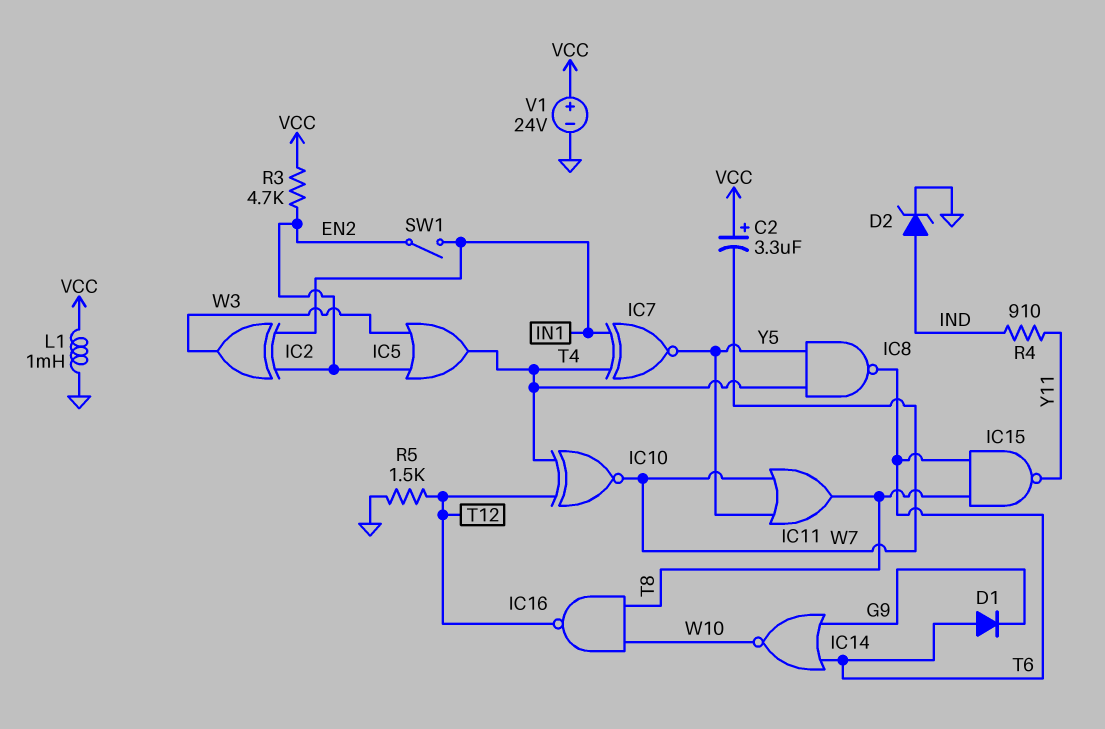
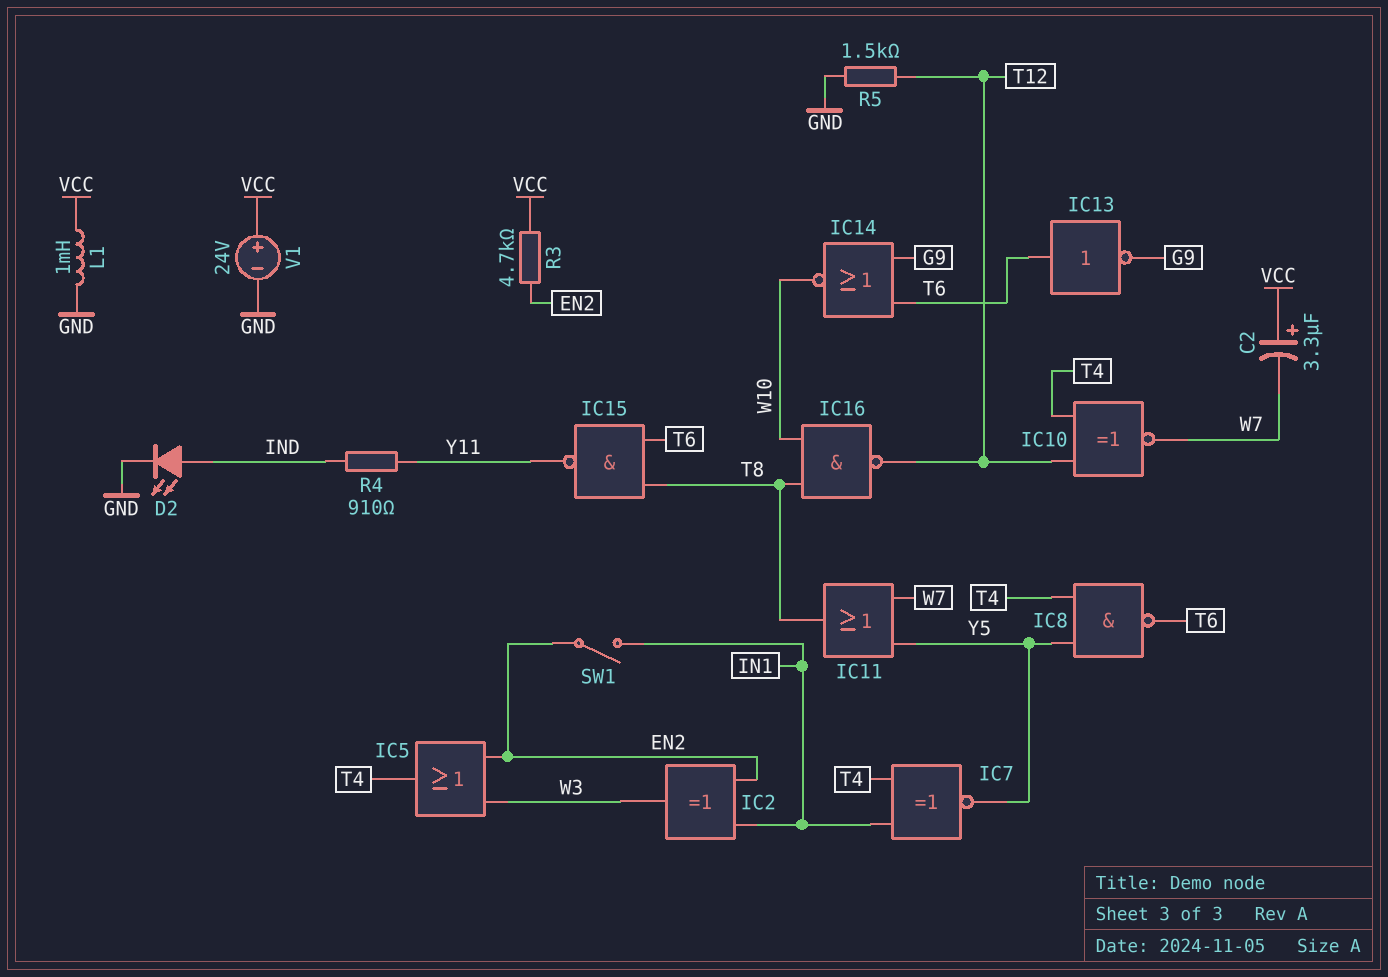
D1: diode (A T6, K G9) -> none
D2: zener (A IND, K GND) -> LED (A IND, K GND)
IC13: none -> NOT (in T6, out G9)

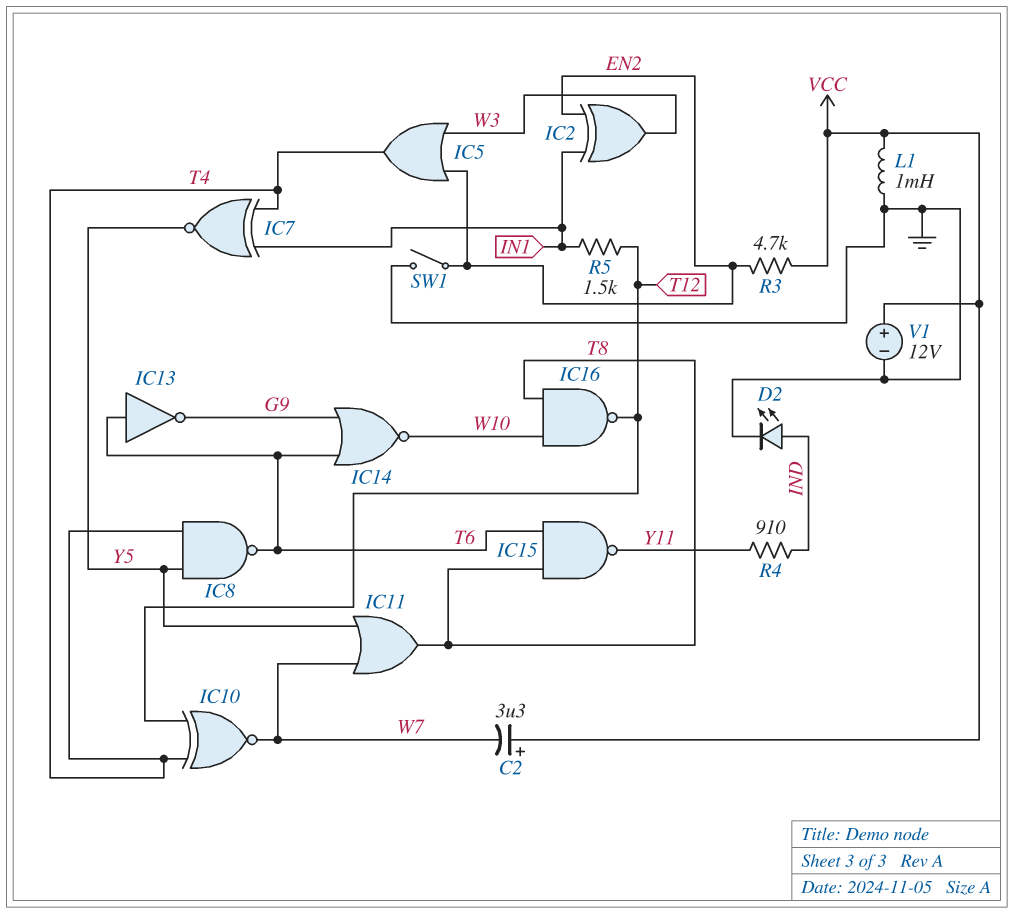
R5: 1.5k (GND, T12) -> 1.5k (IN1, T12)
SW1: switch (EN2, IN1) -> switch (EN2, GND)
V1: 24V (plus VCC, minus GND) -> 12V (plus VCC, minus GND)

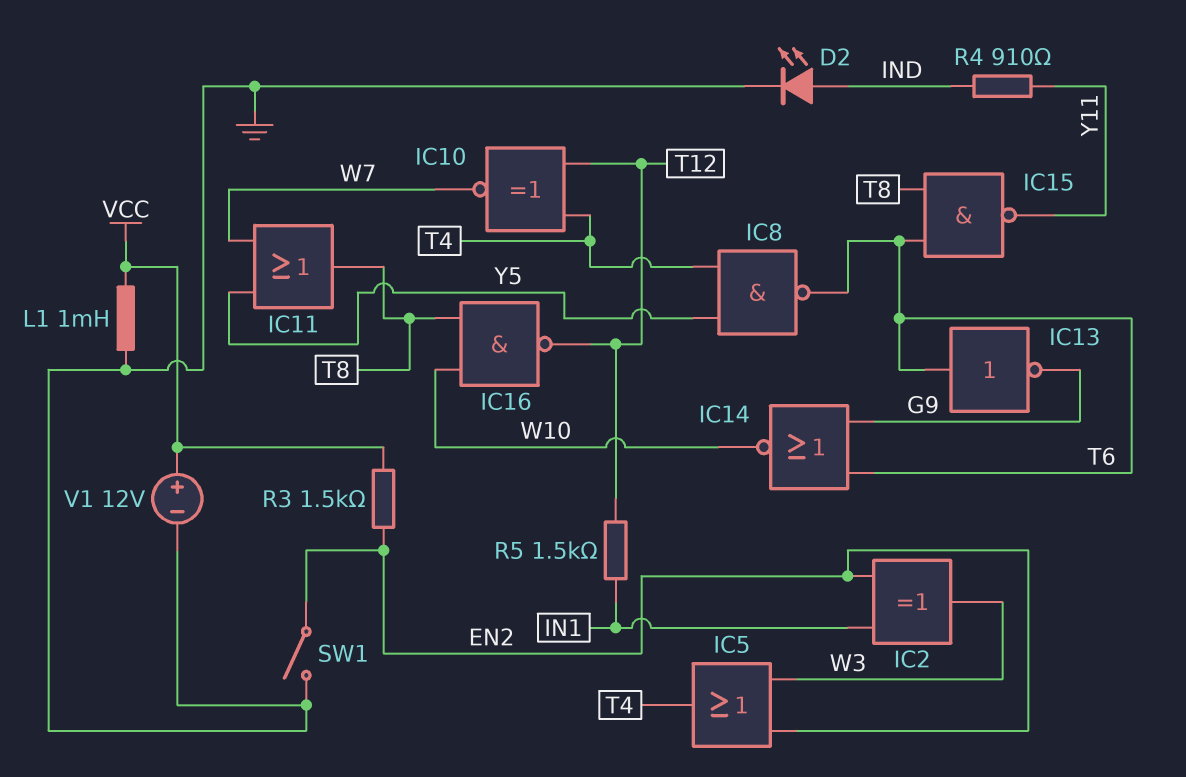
C2: 3.3uF (plus VCC, minus W7) -> none
IC7: XNOR (in IN1, in T4, out Y5) -> none
R3: 4.7k (EN2, VCC) -> 1.5k (EN2, VCC)

